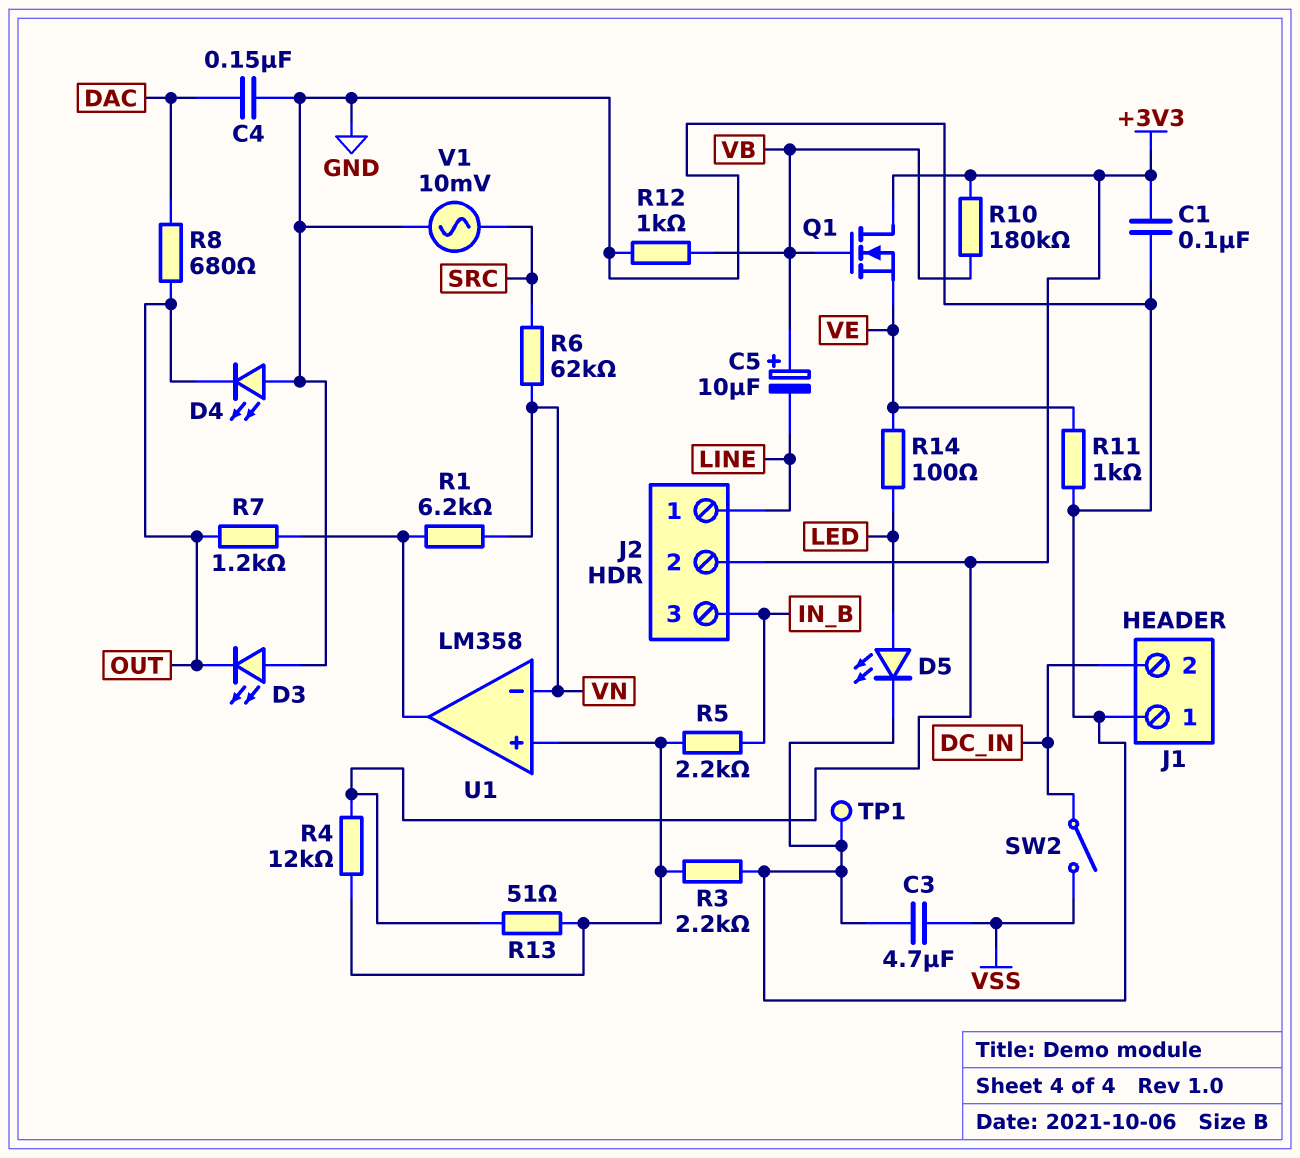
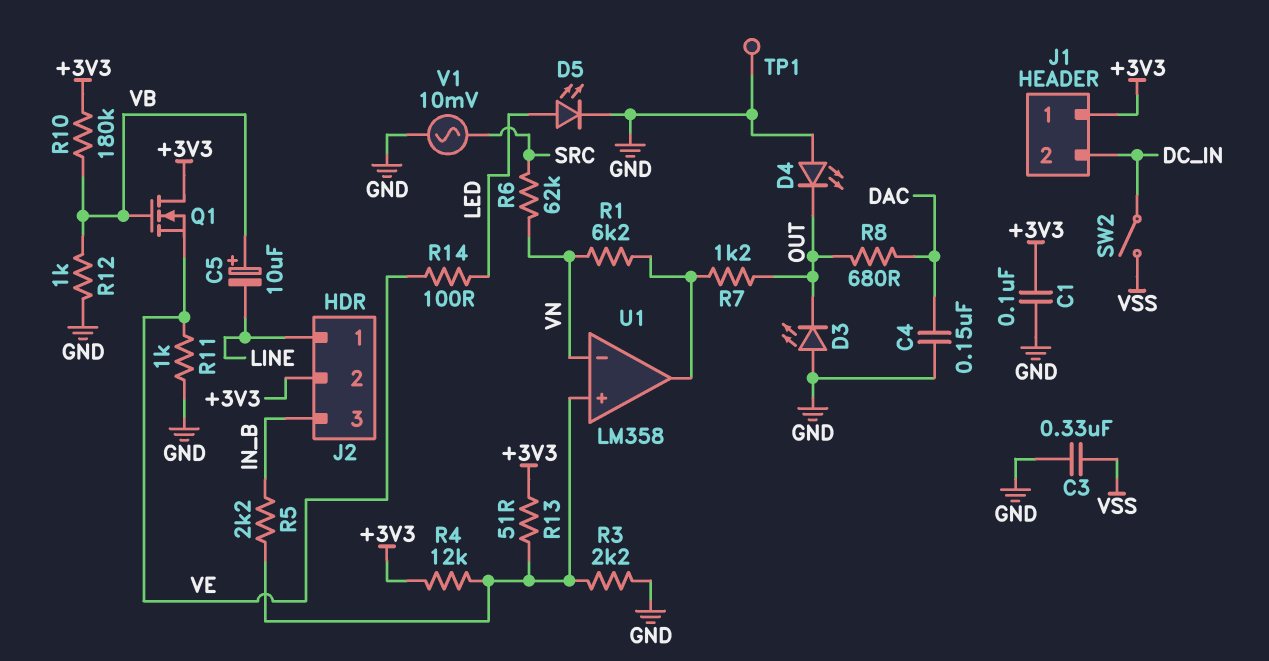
C3: 4.7uF (GND, VSS) -> 330nF (GND, VSS)
J1 pin 1: GND -> +3V3

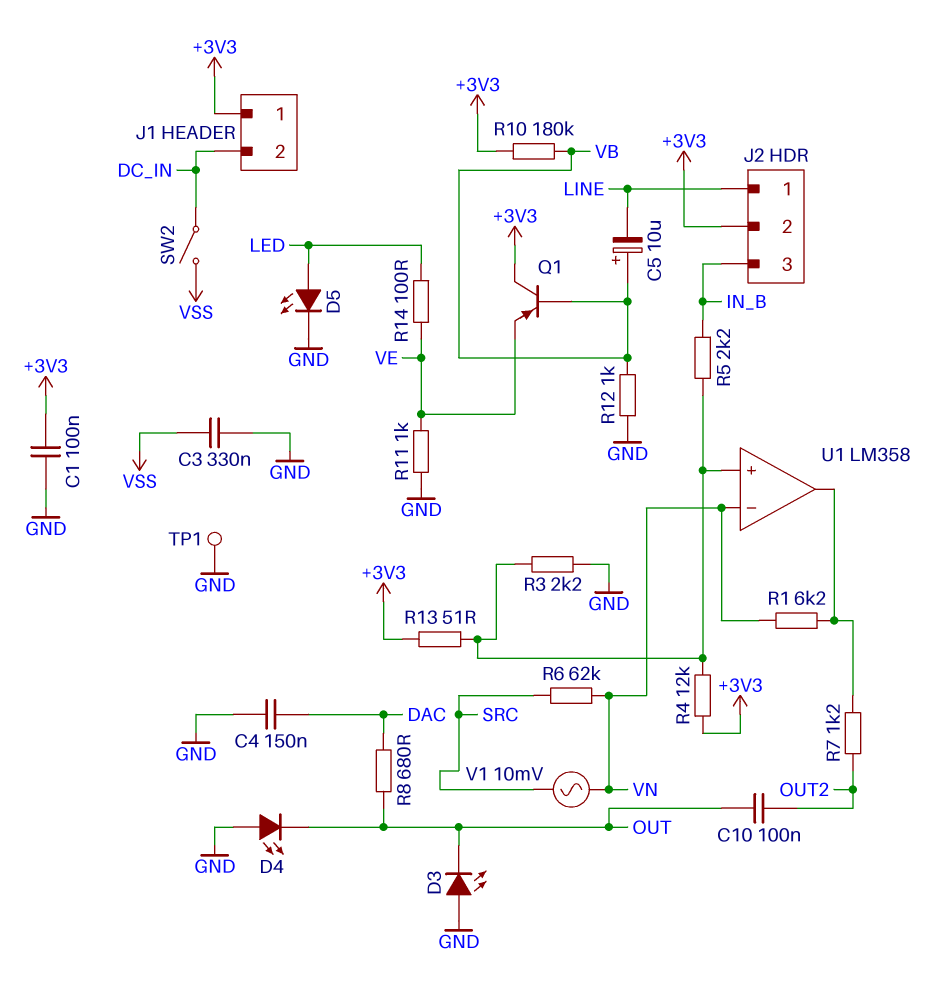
C10: none -> 100nF (OUT, OUT2)
Q1: NMOS (G VB, D +3V3, S VE) -> PNP (B VB, C +3V3, E VE)
R7: 1.2k (OUT, U1/out) -> 1.2k (OUT2, U1/out)
V1: AC 10mV (GND, SRC) -> AC 10mV (SRC, VN)

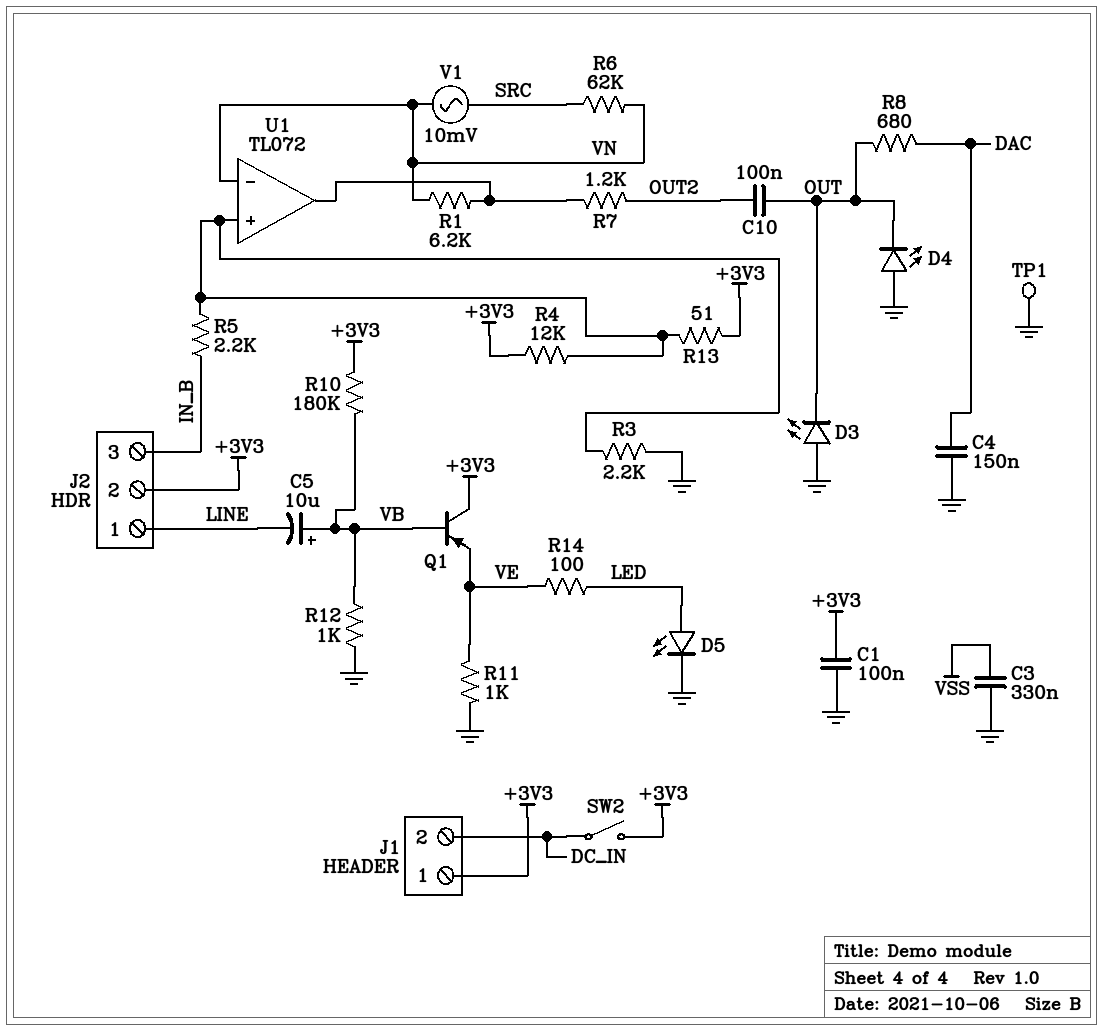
SW2: switch (DC_IN, VSS) -> switch (+3V3, DC_IN)
U1: LM358 -> TL072

